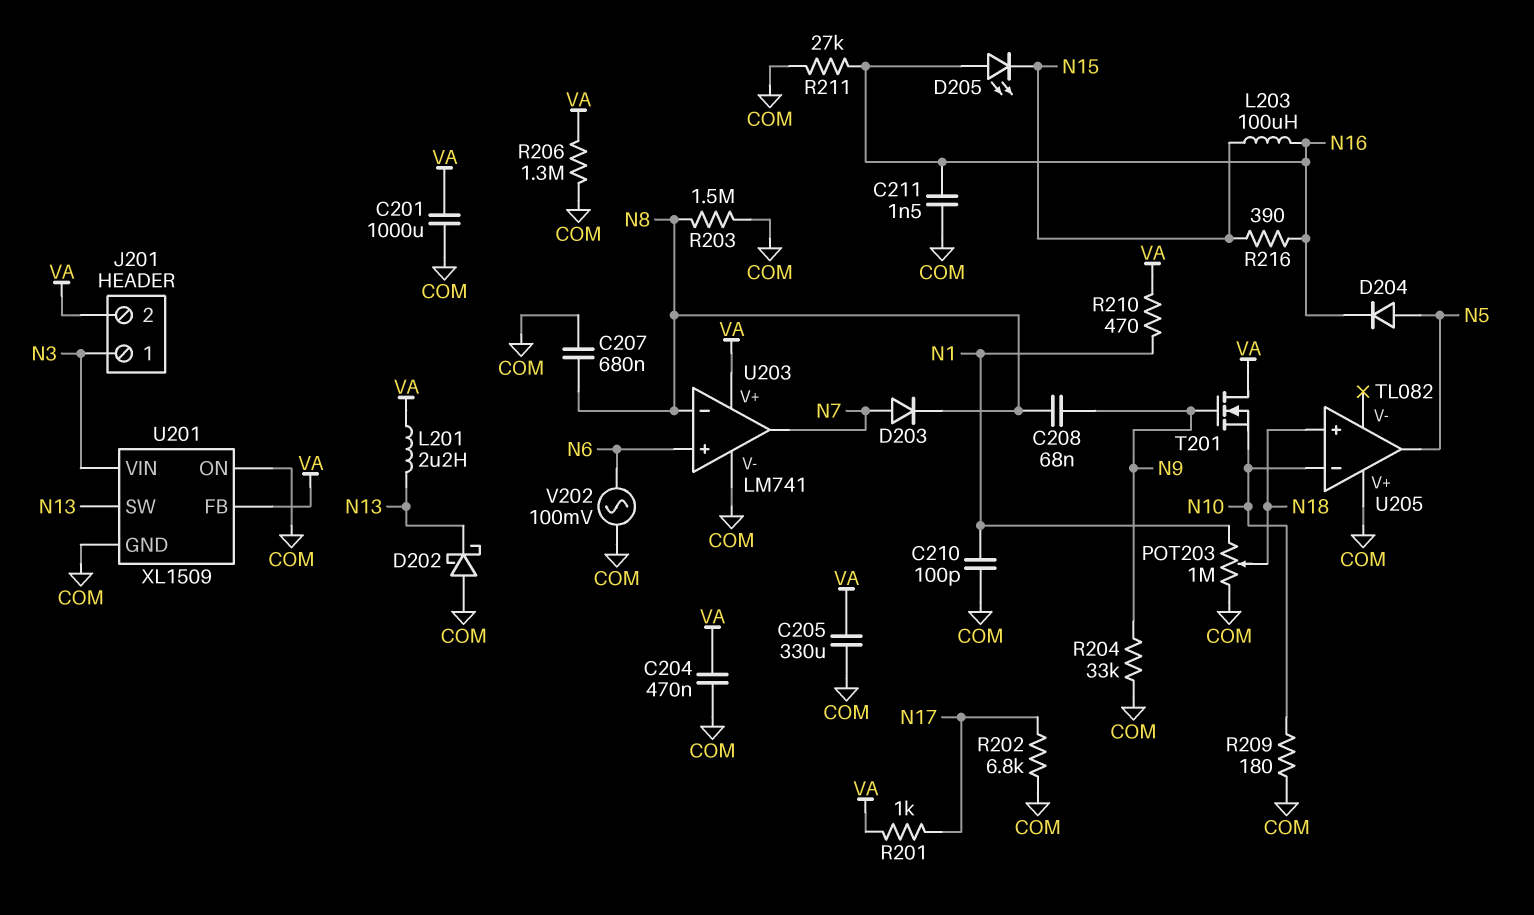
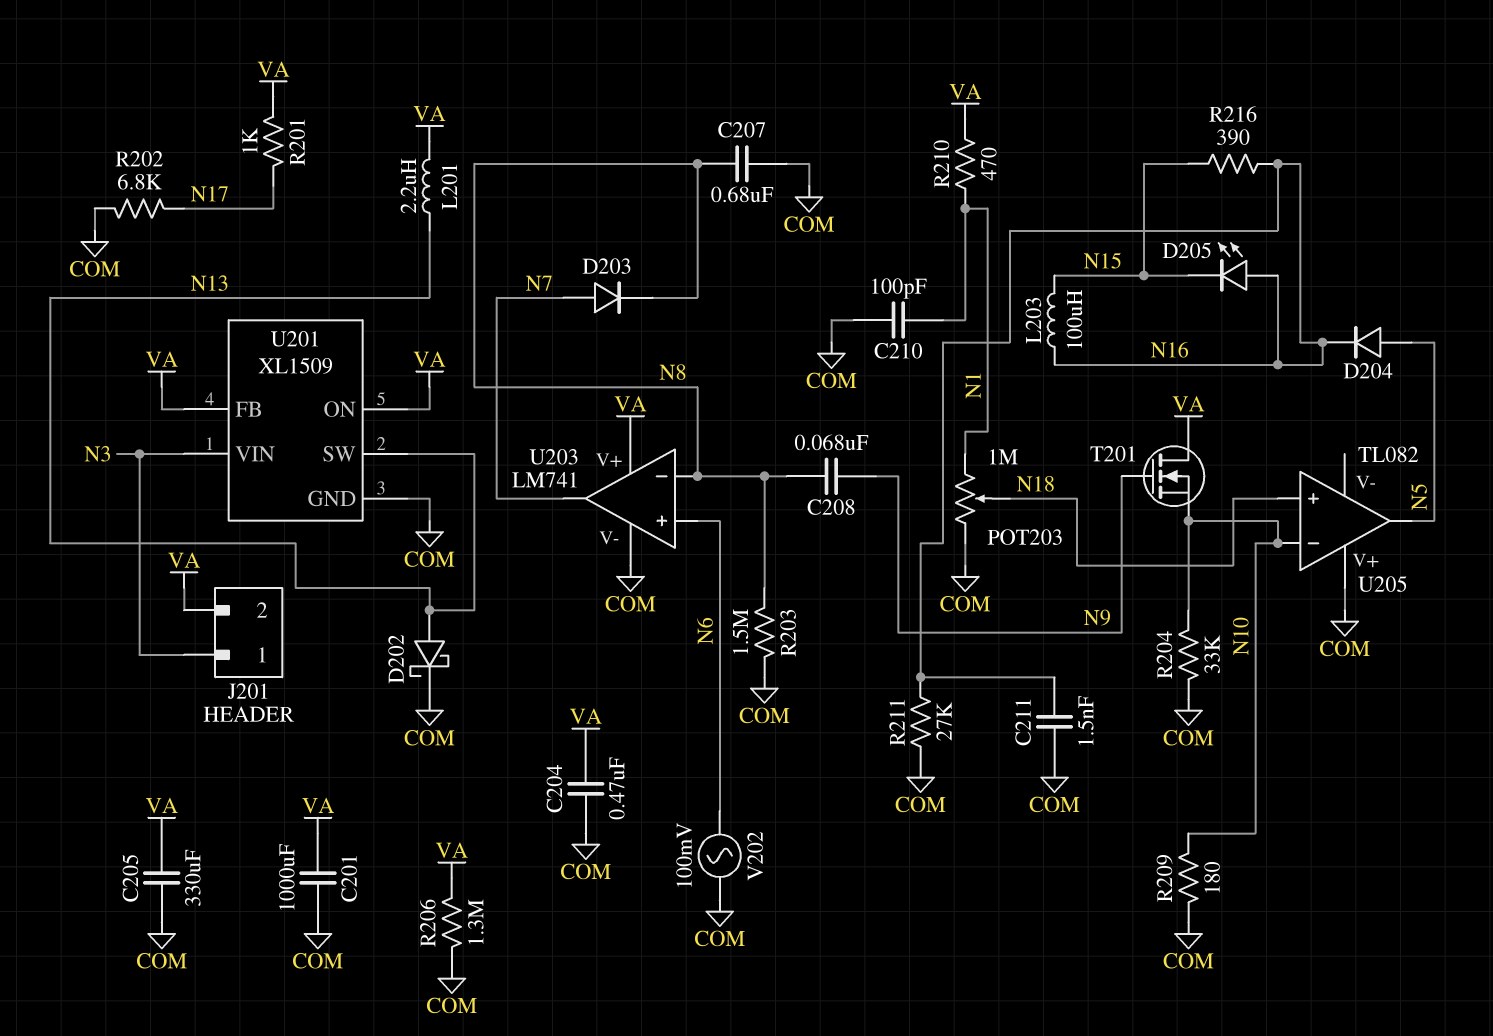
D202: schottky (A COM, K N13) -> schottky (A N13, K COM)
R204: 33k (COM, N9) -> 33k (COM, N10)
U201 pin ON: COM -> VA

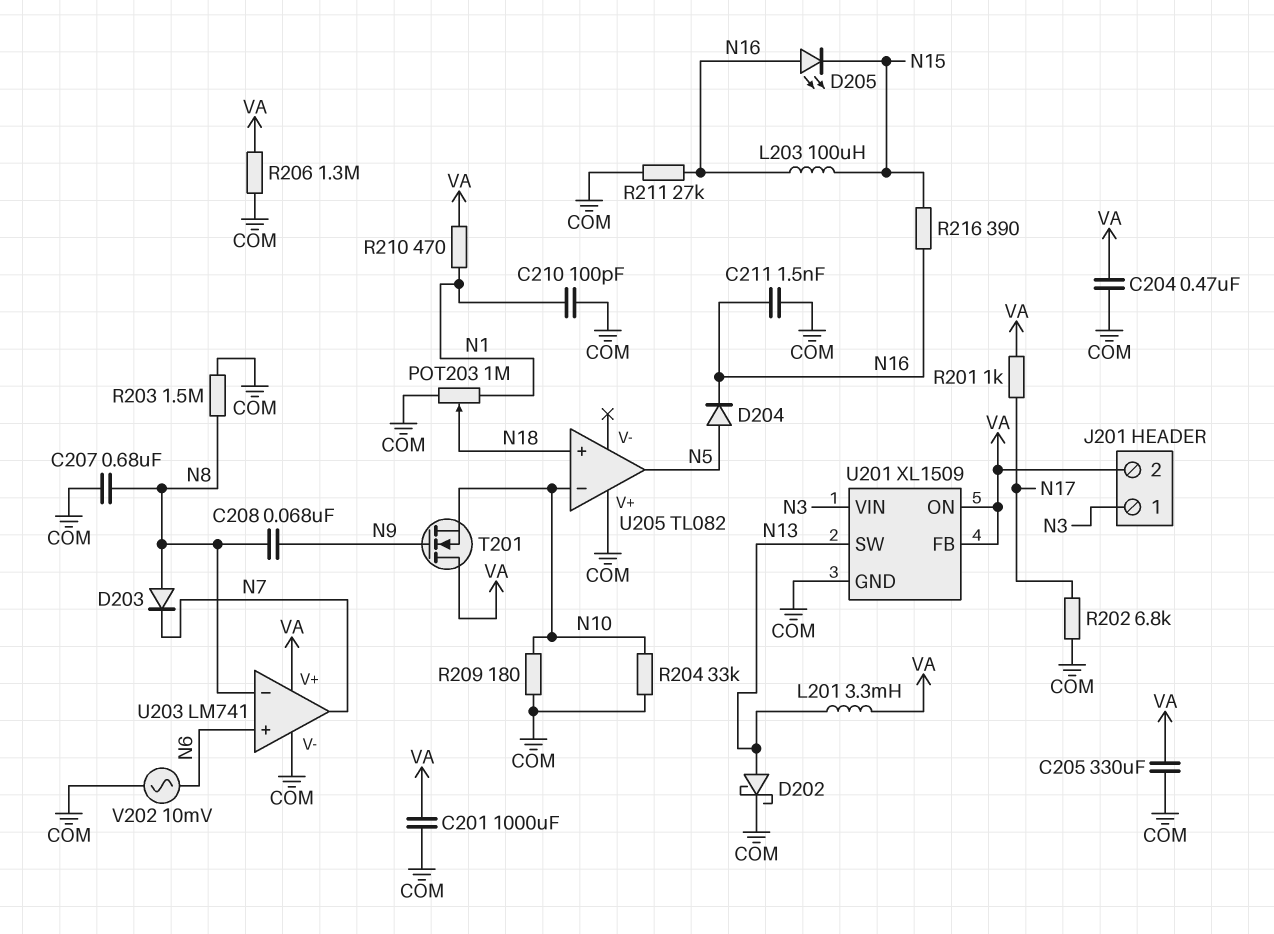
D203: diode (A N7, K N8) -> diode (A N8, K N7)
L201: 2.2uH (N13, VA) -> 3.3mH (N13, VA)
V202: AC 100mV (COM, N6) -> AC 10mV (COM, N6)

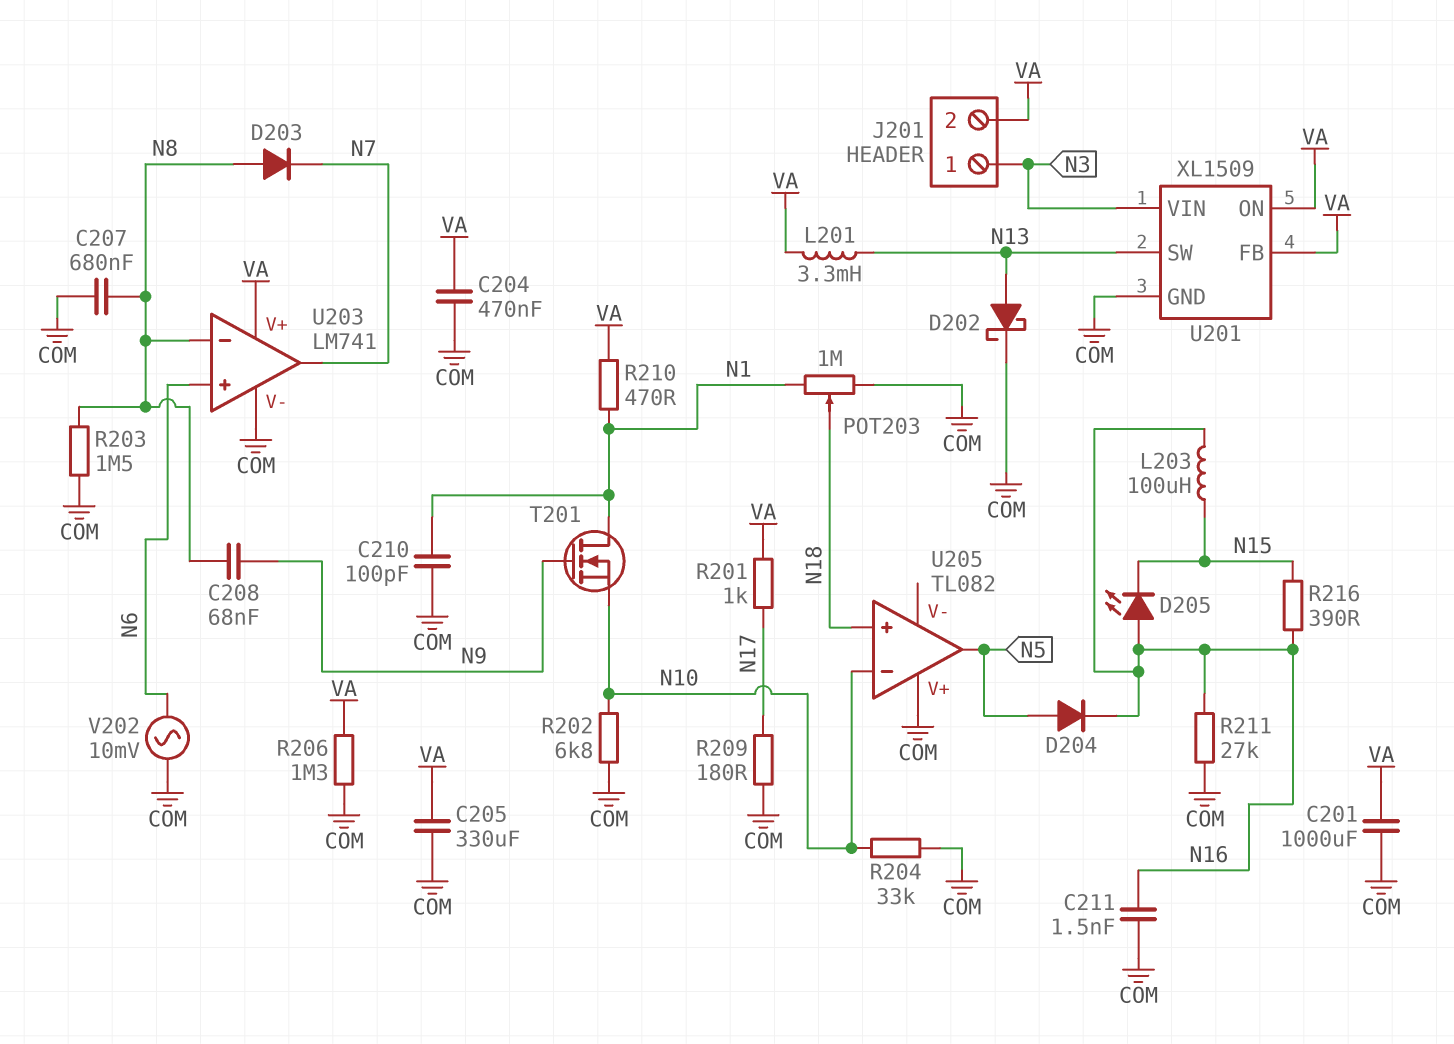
R202: 6.8k (COM, N17) -> 6.8k (COM, N10)
R209: 180 (COM, N10) -> 180 (COM, N17)
T201: NMOS (G N9, D VA, S N10) -> NMOS (G N9, D N1, S N10)

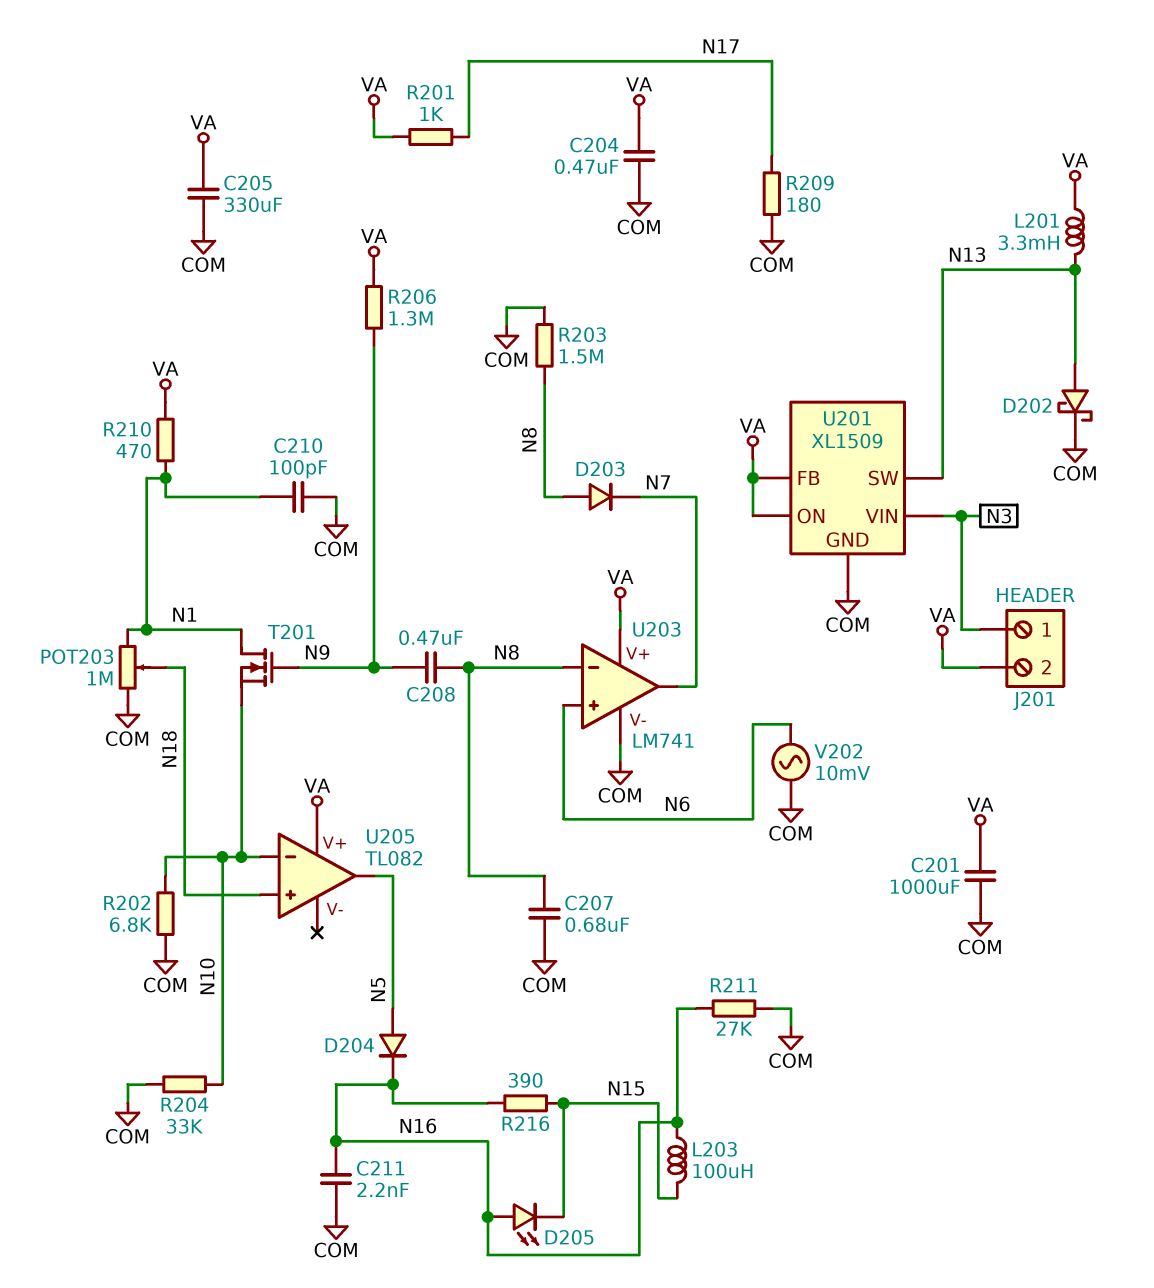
C208: 68nF (N8, N9) -> 470nF (N8, N9)
C211: 1.5nF (COM, N16) -> 2.2nF (COM, N16)
R206: 1.3M (COM, VA) -> 1.3M (N9, VA)
U205 pin V+: COM -> VA

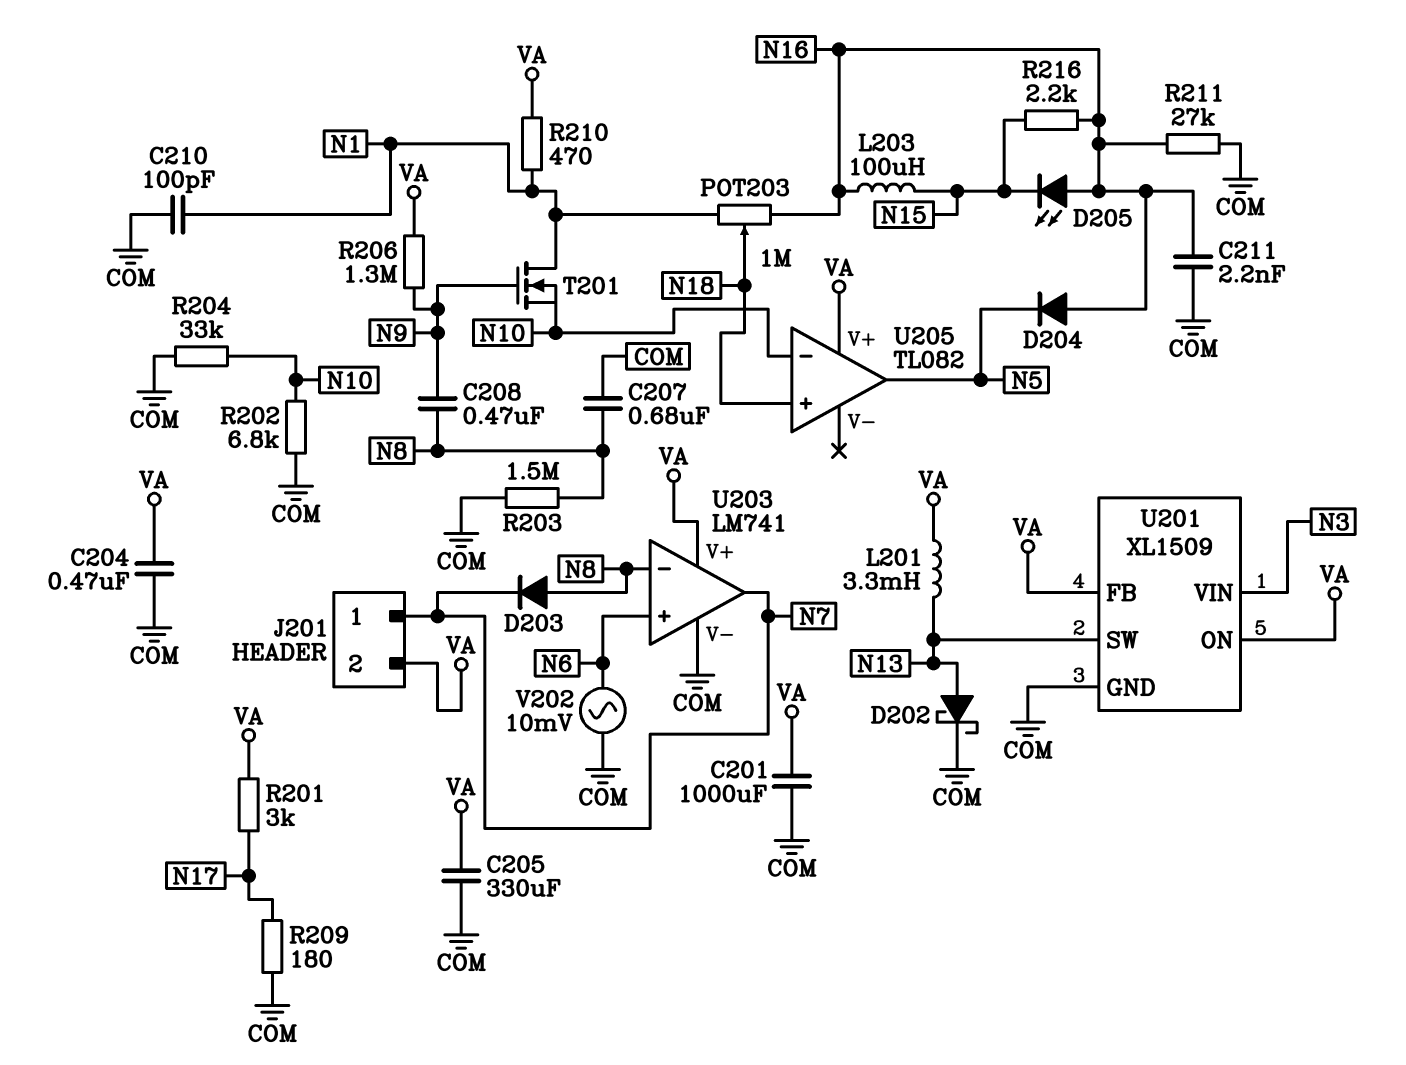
D204: diode (A N5, K N16) -> diode (A N16, K N5)
J201 pin 1: N3 -> N7
POT203: 1M (COM, N1, wiper N18) -> 1M (N1, N16, wiper N18)
R201: 1k (N17, VA) -> 3k (N17, VA)
R216: 390 (N15, N16) -> 2.2k (N15, N16)

